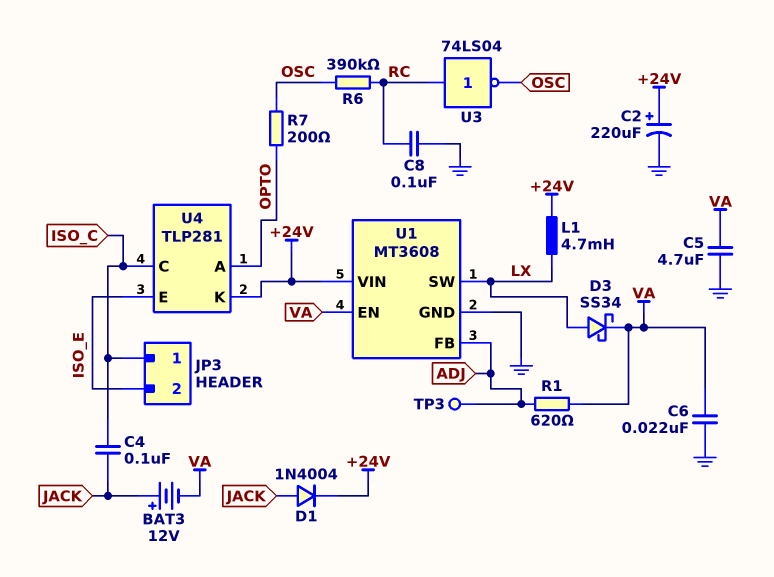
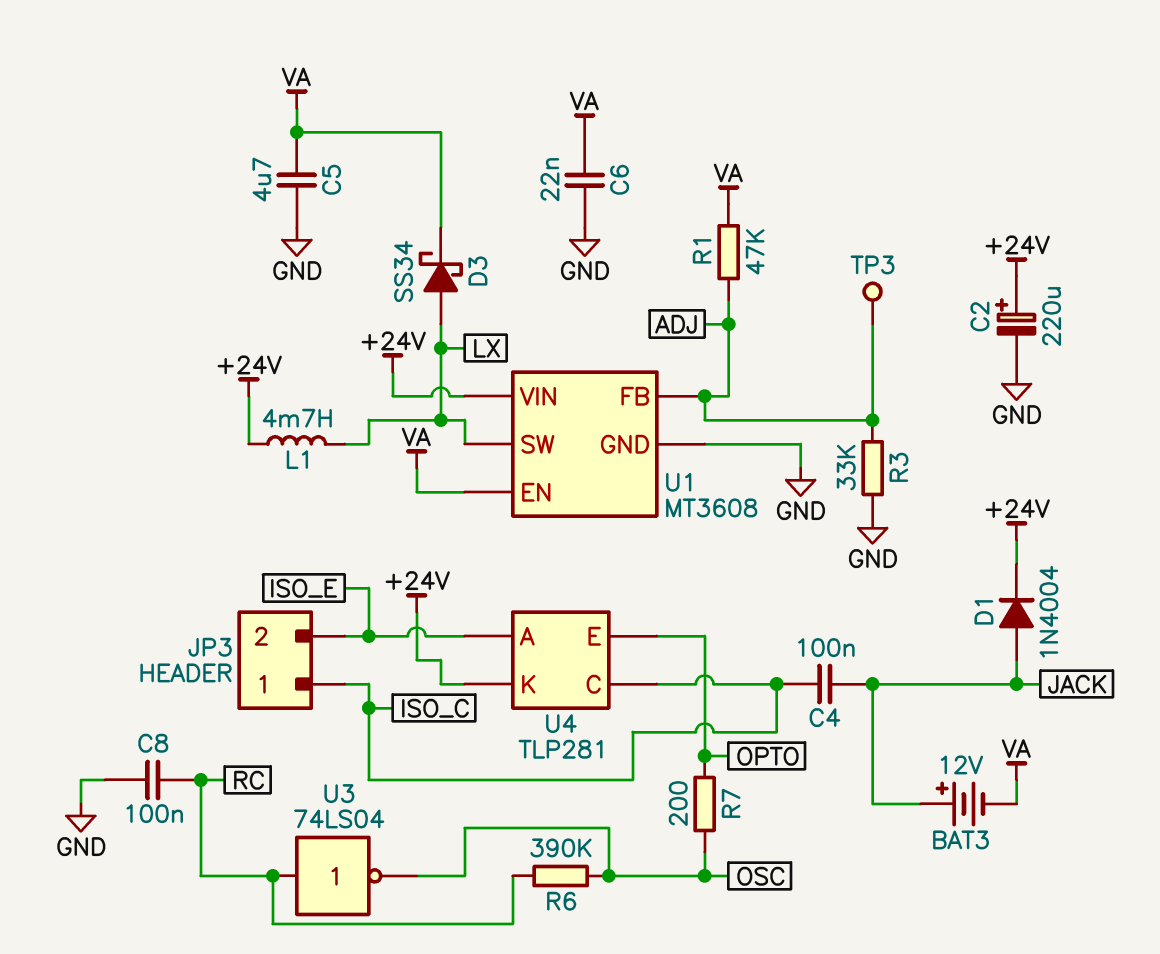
R1: 620 (ADJ, VA) -> 47k (ADJ, VA)
R3: none -> 33k (ADJ, GND)
U4 pin A: OPTO -> ISO_E
U4 pin E: ISO_E -> OPTO

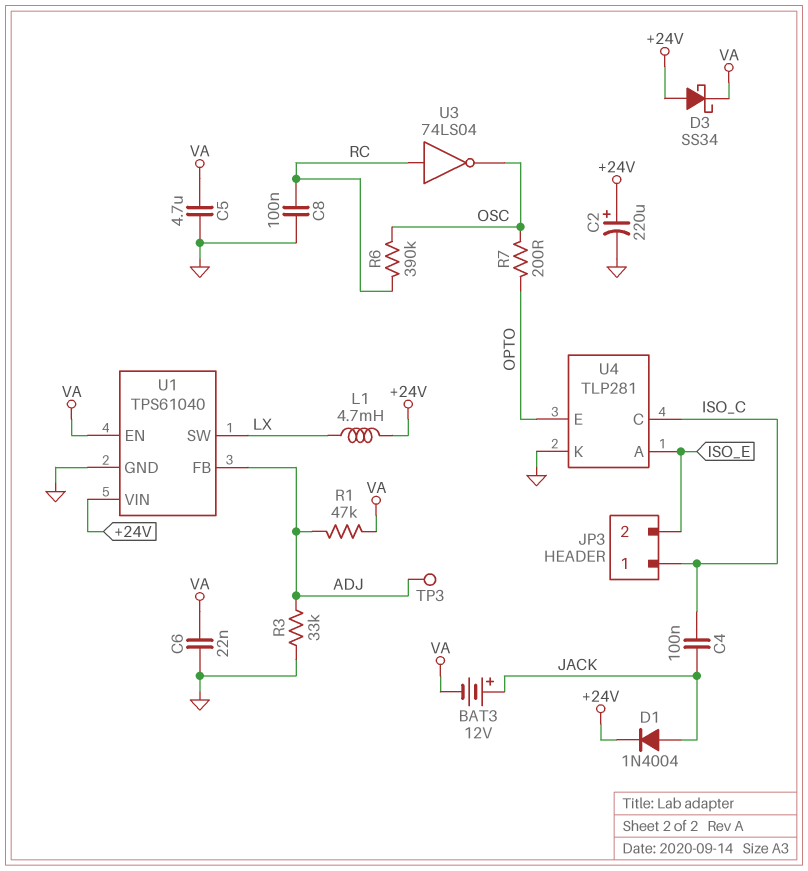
D3: schottky SS34 (A LX, K VA) -> schottky SS34 (A +24V, K VA)
U1: MT3608 -> TPS61040
U4 pin K: +24V -> GND

